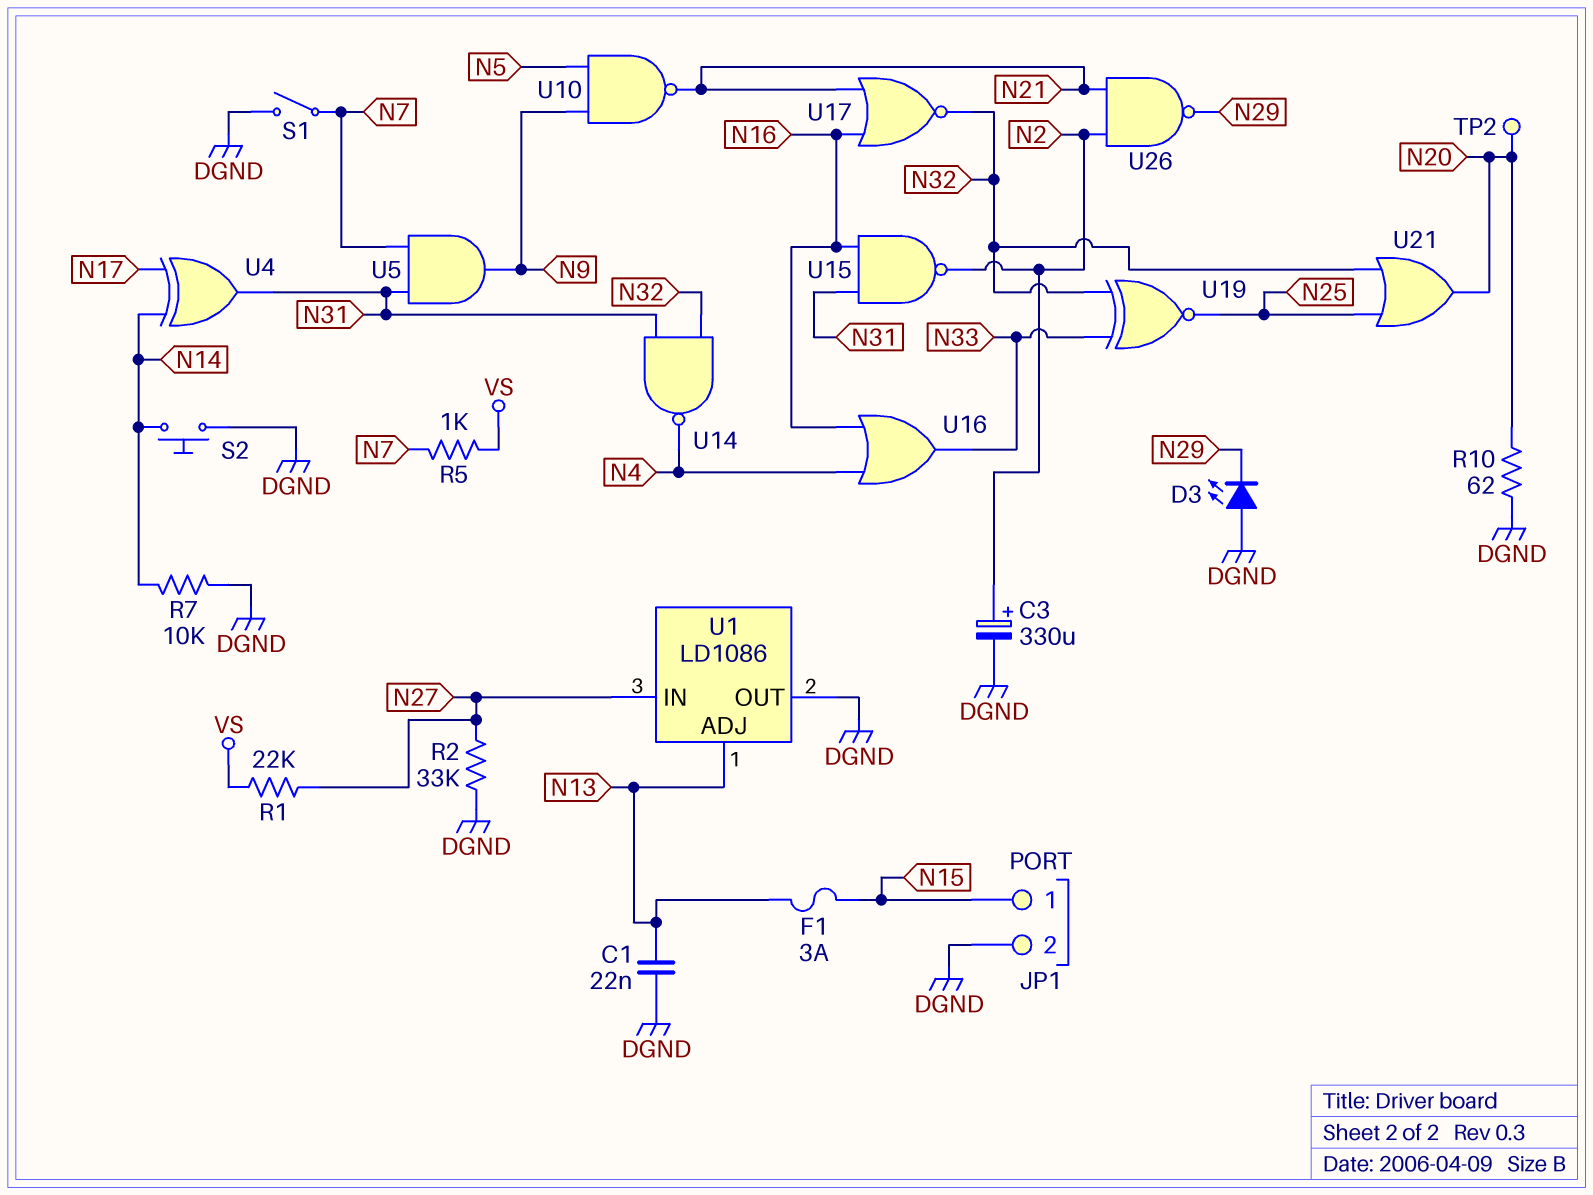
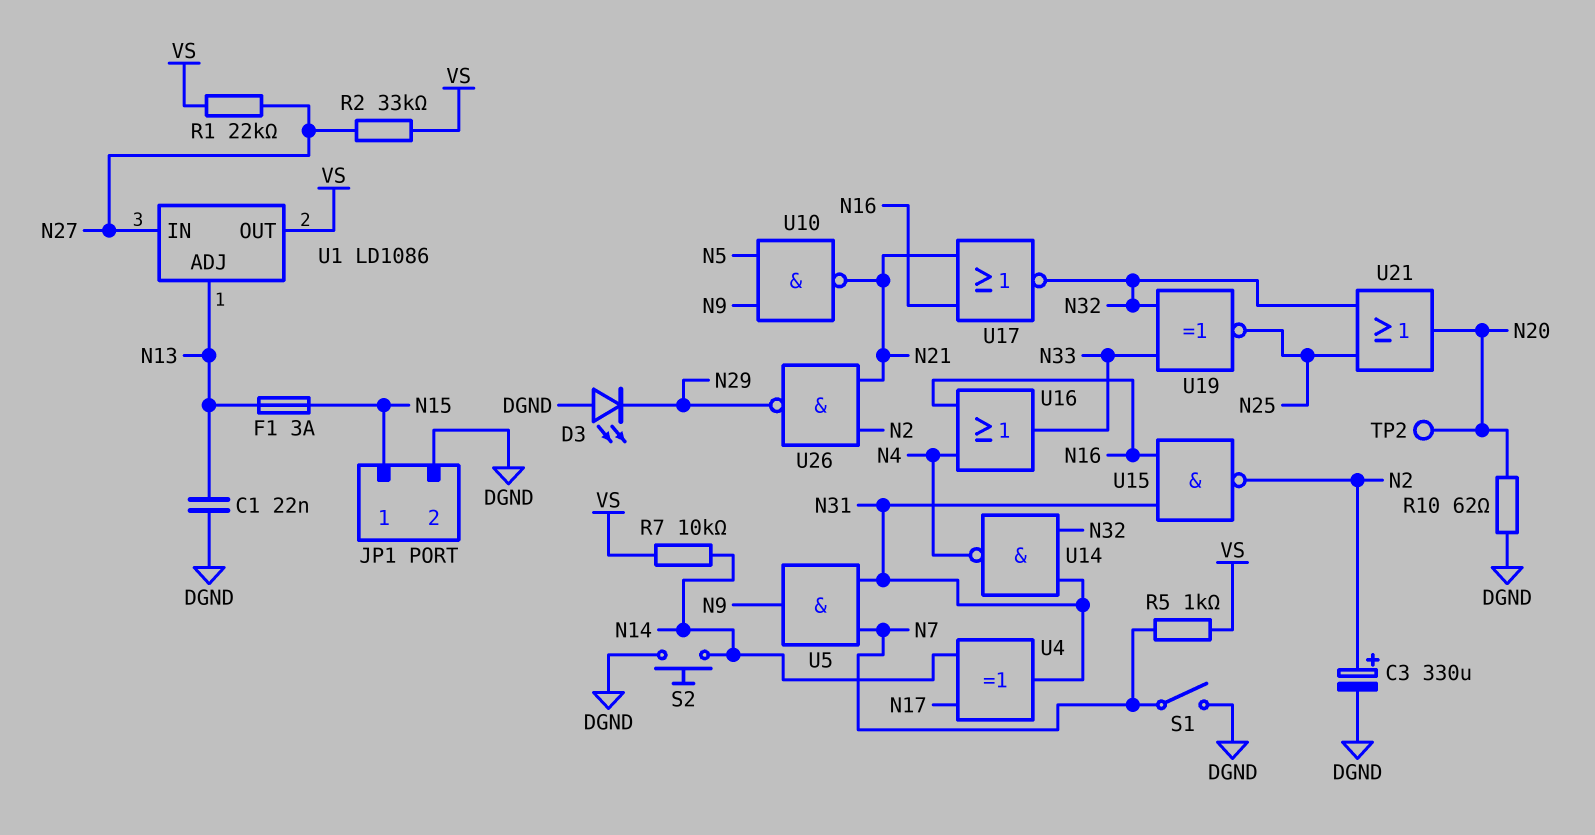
R2: 33k (DGND, N27) -> 33k (N27, VS)
R7: 10k (DGND, N14) -> 10k (N14, VS)
U1 pin OUT: DGND -> VS

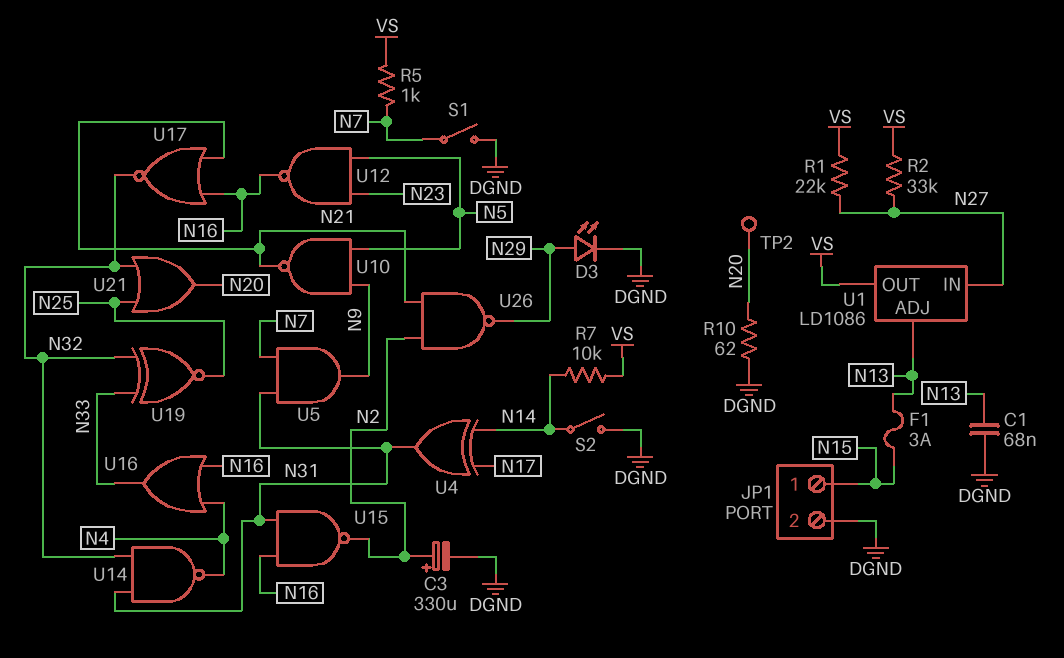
C1: 22nF (DGND, N13) -> 68nF (DGND, N13)
D3: LED (A DGND, K N29) -> LED (A N29, K DGND)
S2: button (DGND, N14) -> switch (DGND, N14)
U12: none -> NAND (in N5, in N23, out N16)

